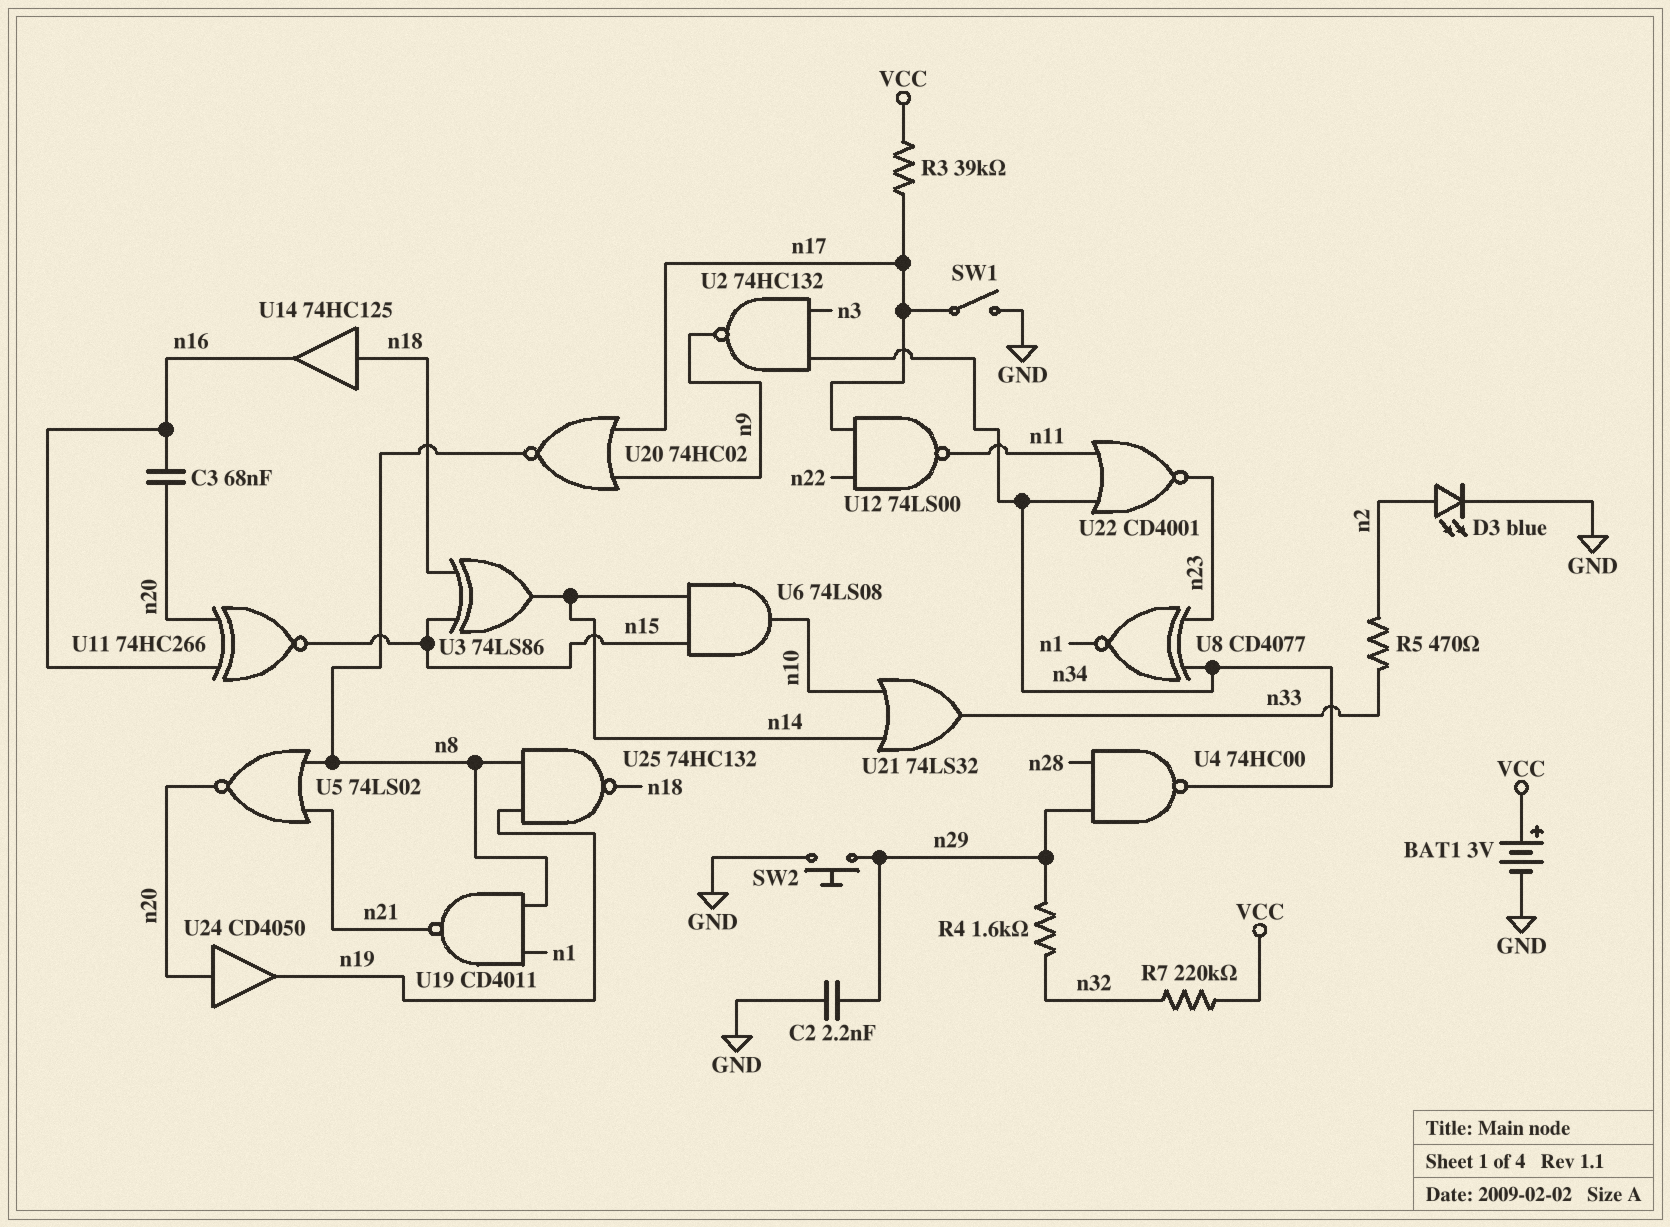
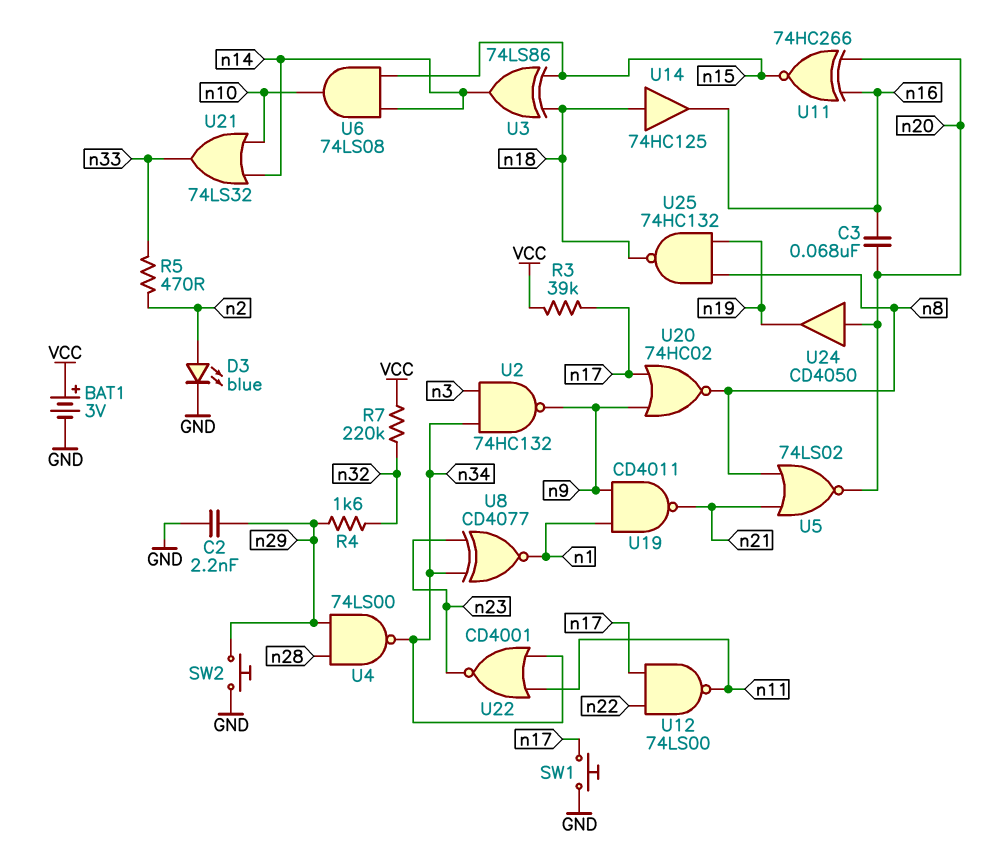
SW1: switch (GND, n17) -> button (GND, n17)
U4: NAND 74HC00 (in n28, in n29, out n34) -> NAND 74LS00 (in n28, in n29, out n34)
U19: NAND CD4011 (in n1, in n8, out n21) -> NAND CD4011 (in n1, in n9, out n21)

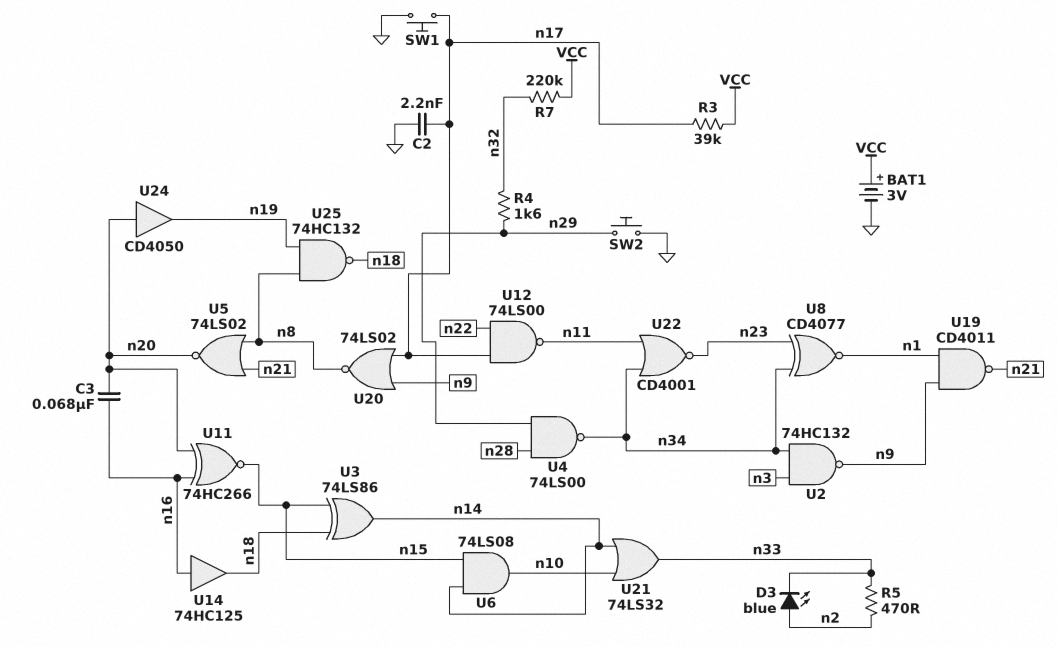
C2: 2.2nF (GND, n29) -> 2.2nF (GND, n17)
D3: LED blue (A n2, K GND) -> LED blue (A n2, K n33)
U14: buffer 74HC125 (in n18, out n16) -> buffer 74HC125 (in n16, out n18)
U20: NOR 74HC02 (in n9, in n17, out n8) -> NOR 74LS02 (in n9, in n17, out n8)

